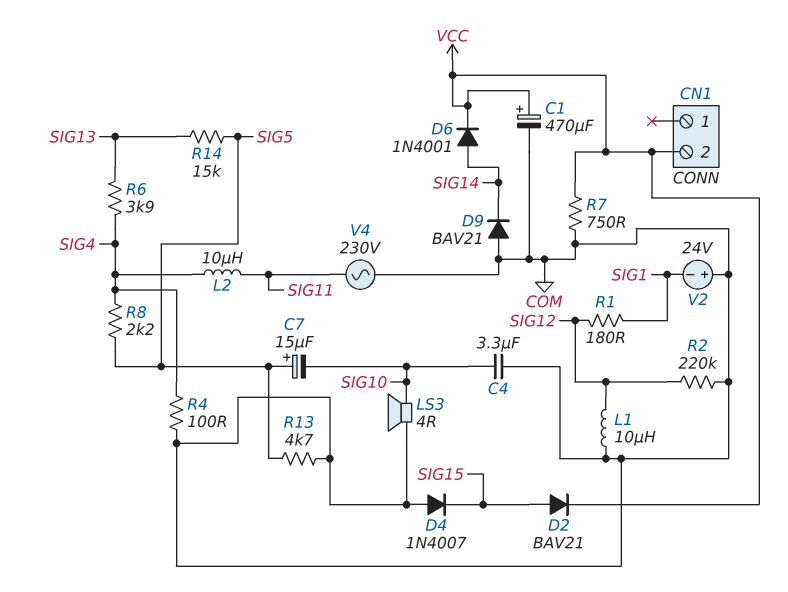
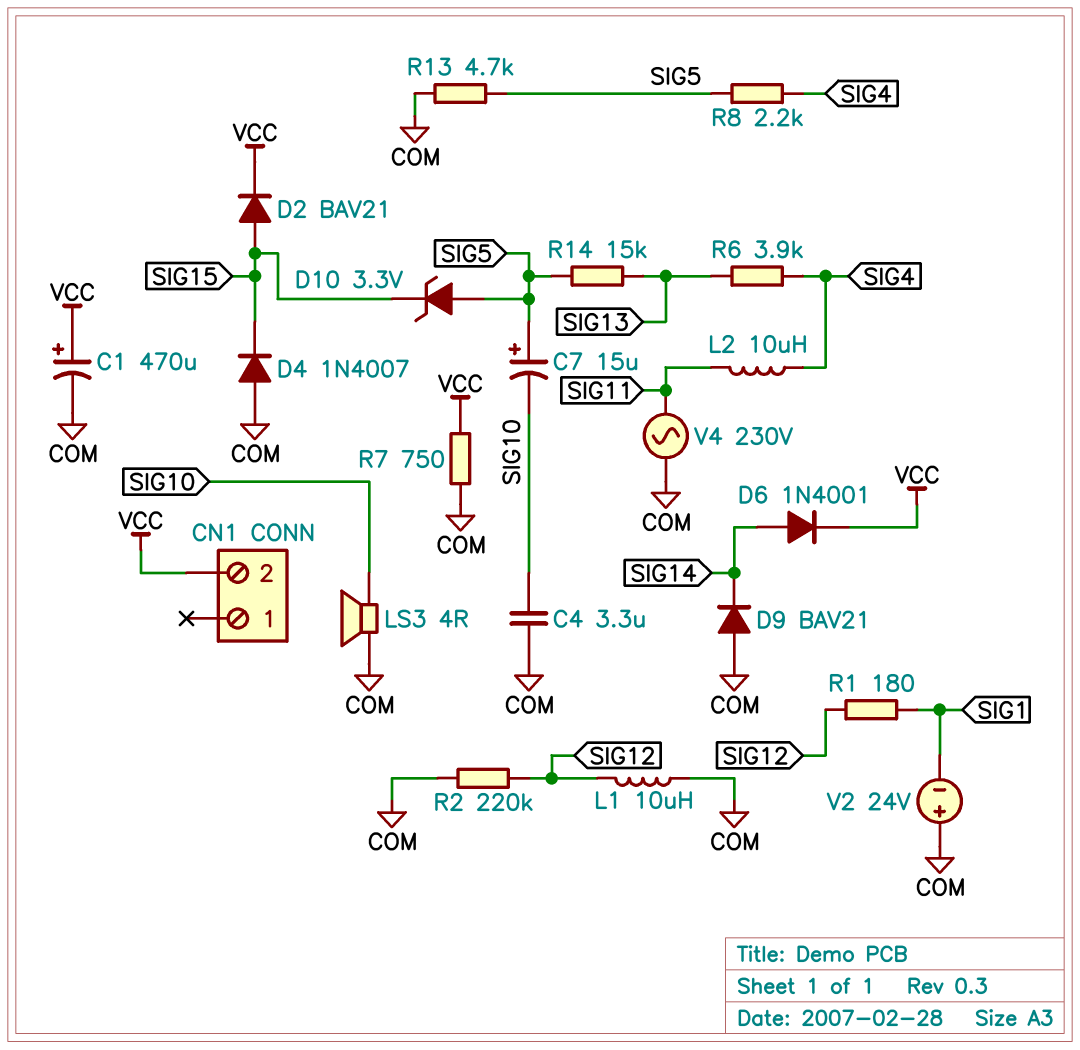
D10: none -> zener 3.3V (A SIG5, K SIG15)
R4: 100 (COM, SIG4) -> none

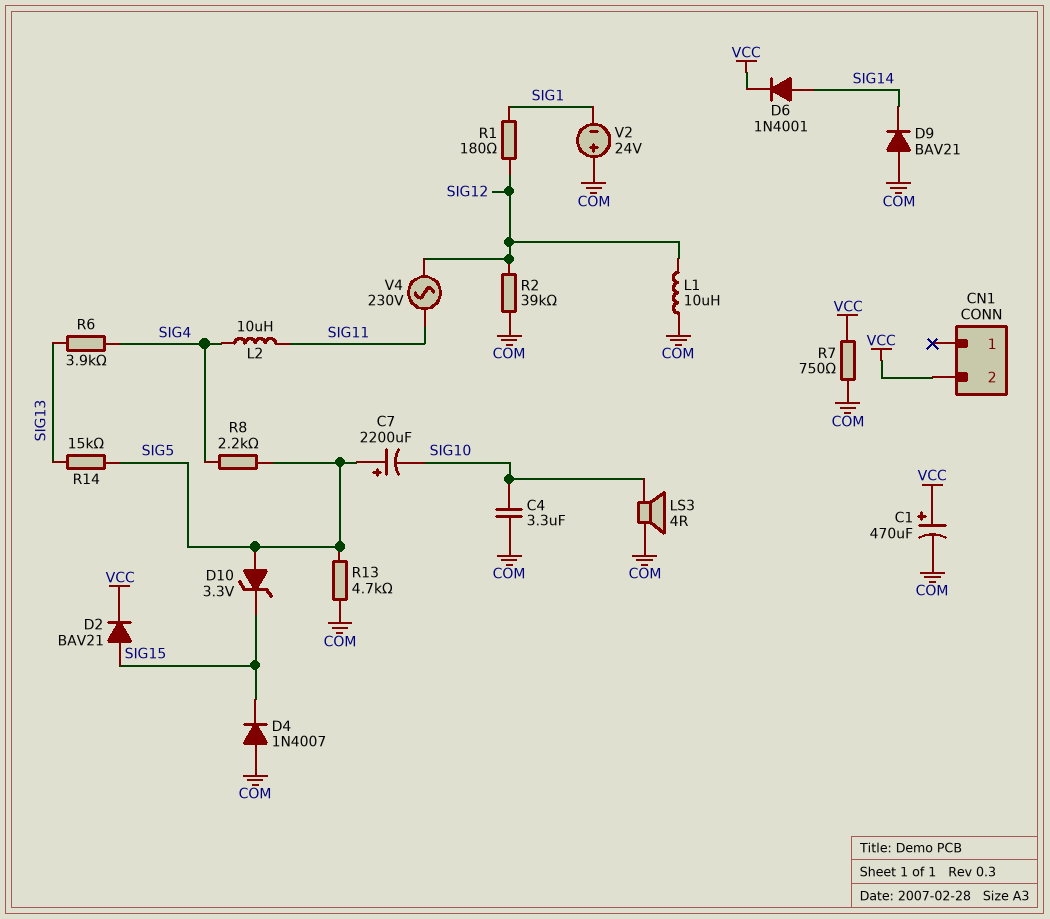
C7: 15uF (plus SIG5, minus SIG10) -> 2200uF (plus SIG5, minus SIG10)
R2: 220k (COM, SIG12) -> 39k (COM, SIG12)
V4: AC 230V (COM, SIG11) -> AC 230V (SIG11, SIG12)

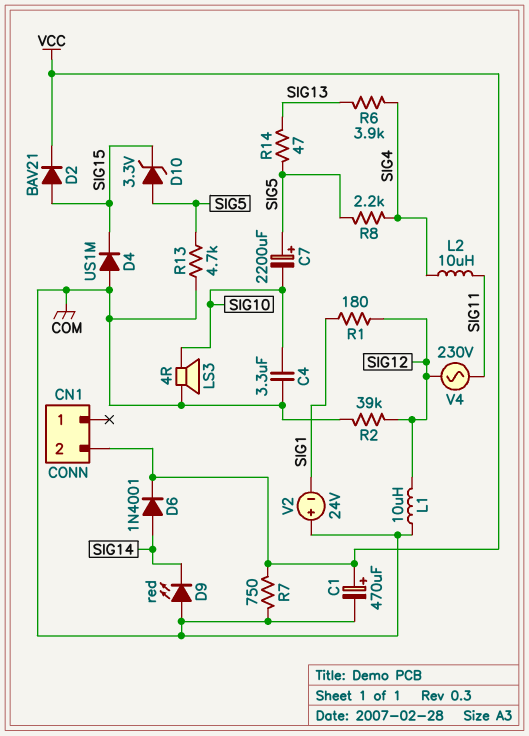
D4: diode 1N4007 (A COM, K SIG15) -> diode US1M (A COM, K SIG15)
D9: diode BAV21 (A COM, K SIG14) -> LED red (A COM, K SIG14)
R14: 15k (SIG5, SIG13) -> 47 (SIG5, SIG13)

